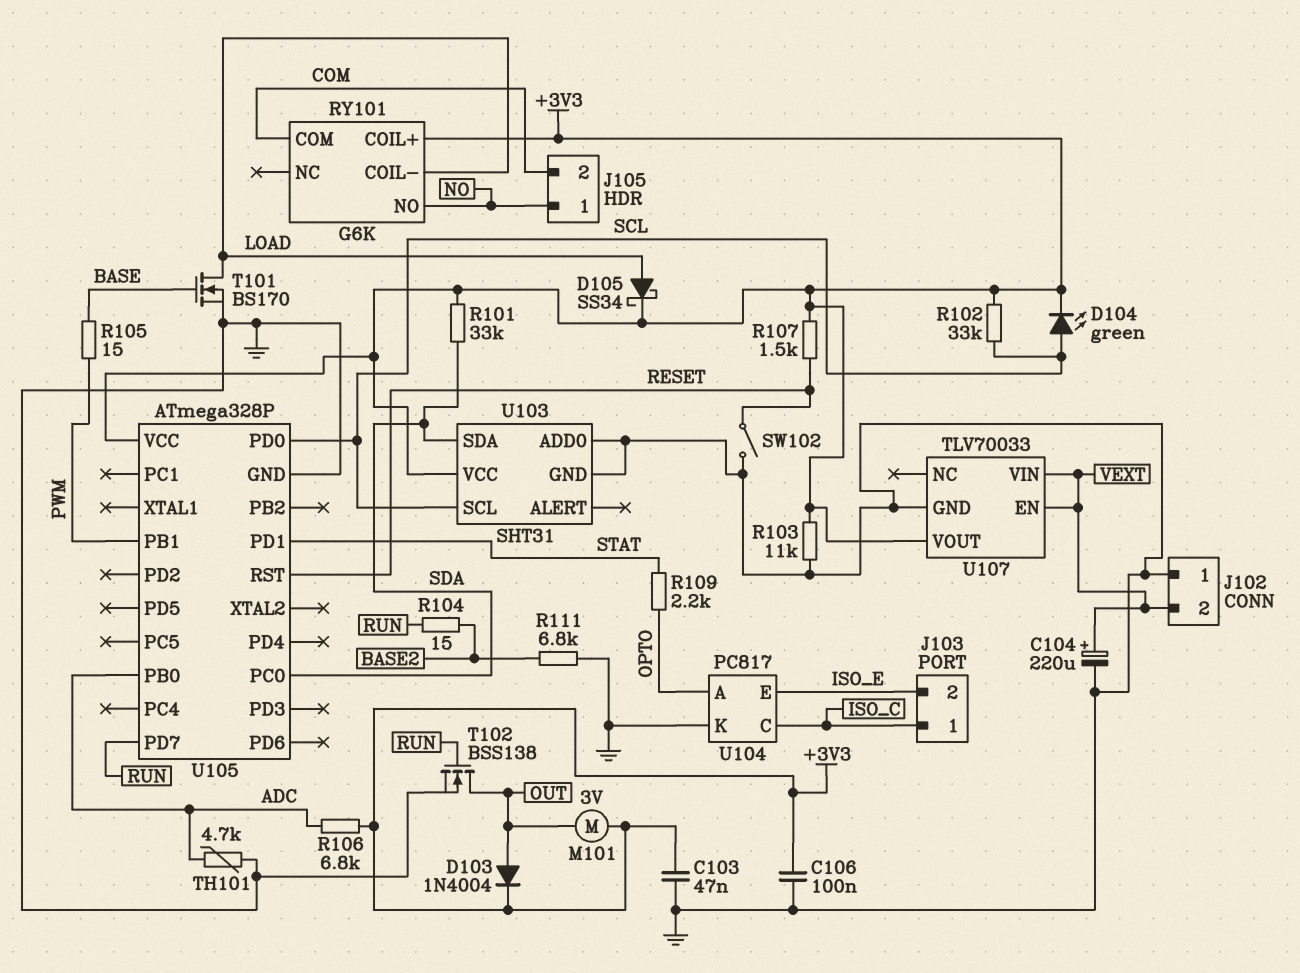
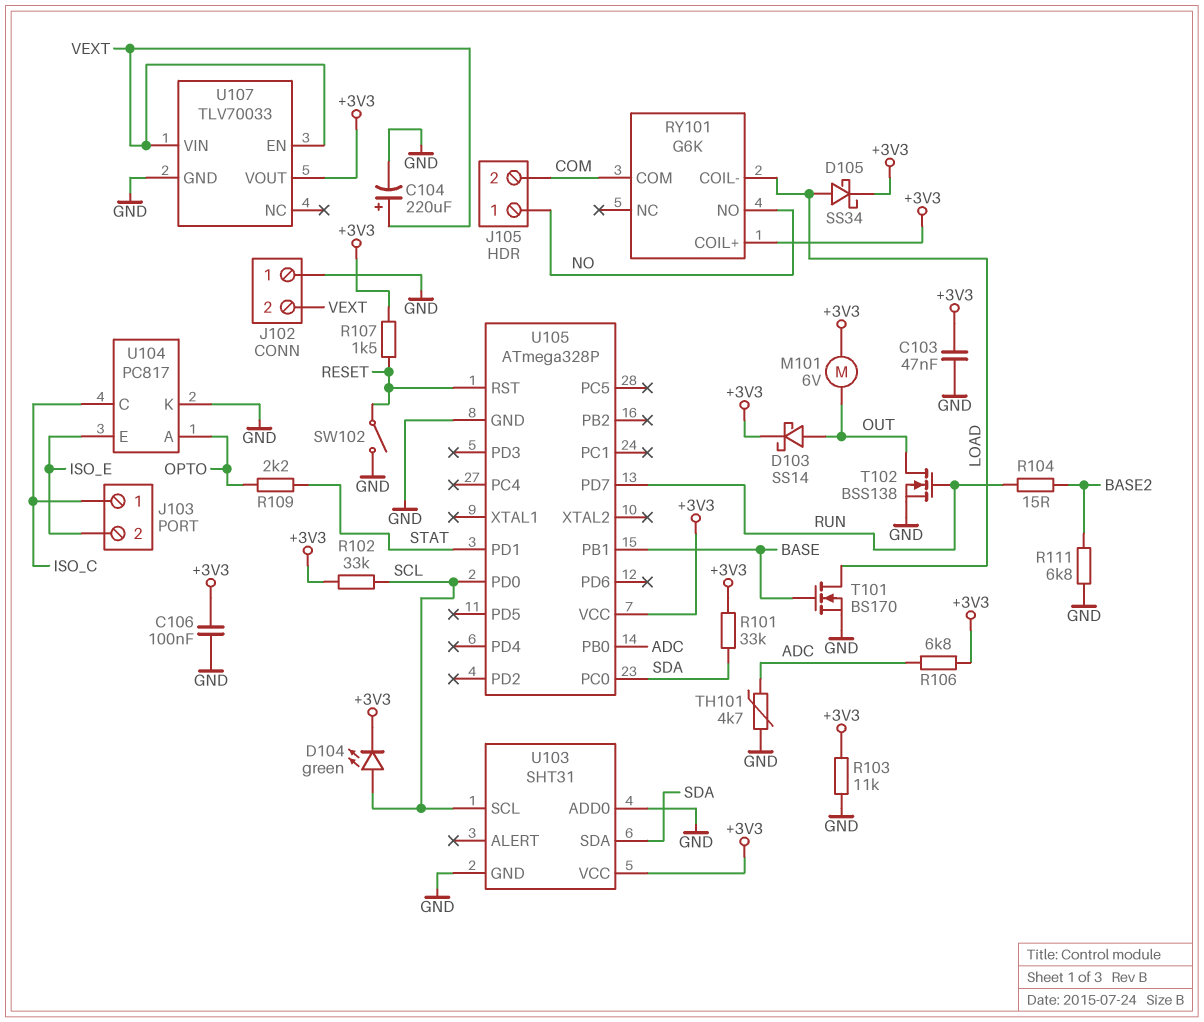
D103: diode 1N4004 (A OUT, K +3V3) -> schottky SS14 (A OUT, K +3V3)
M101: motor 3V (+3V3, OUT) -> motor 6V (+3V3, OUT)
R105: 15 (BASE, PWM) -> none
U105 pin PB1: PWM -> BASE

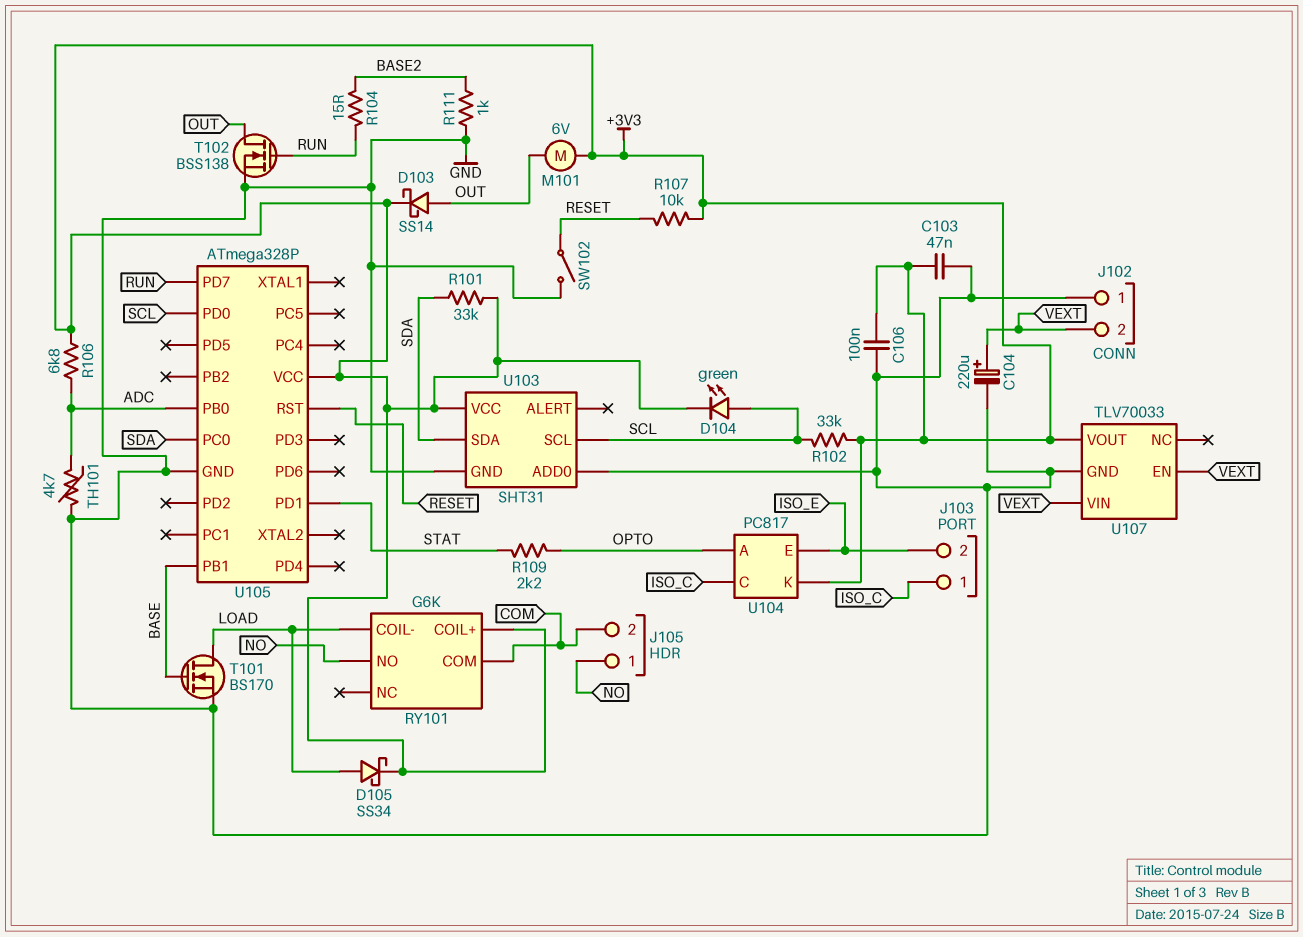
R103: 11k (+3V3, GND) -> none
R107: 1.5k (+3V3, RESET) -> 10k (+3V3, RESET)
R111: 6.8k (BASE2, GND) -> 1k (BASE2, GND)
U104 pin K: GND -> +3V3

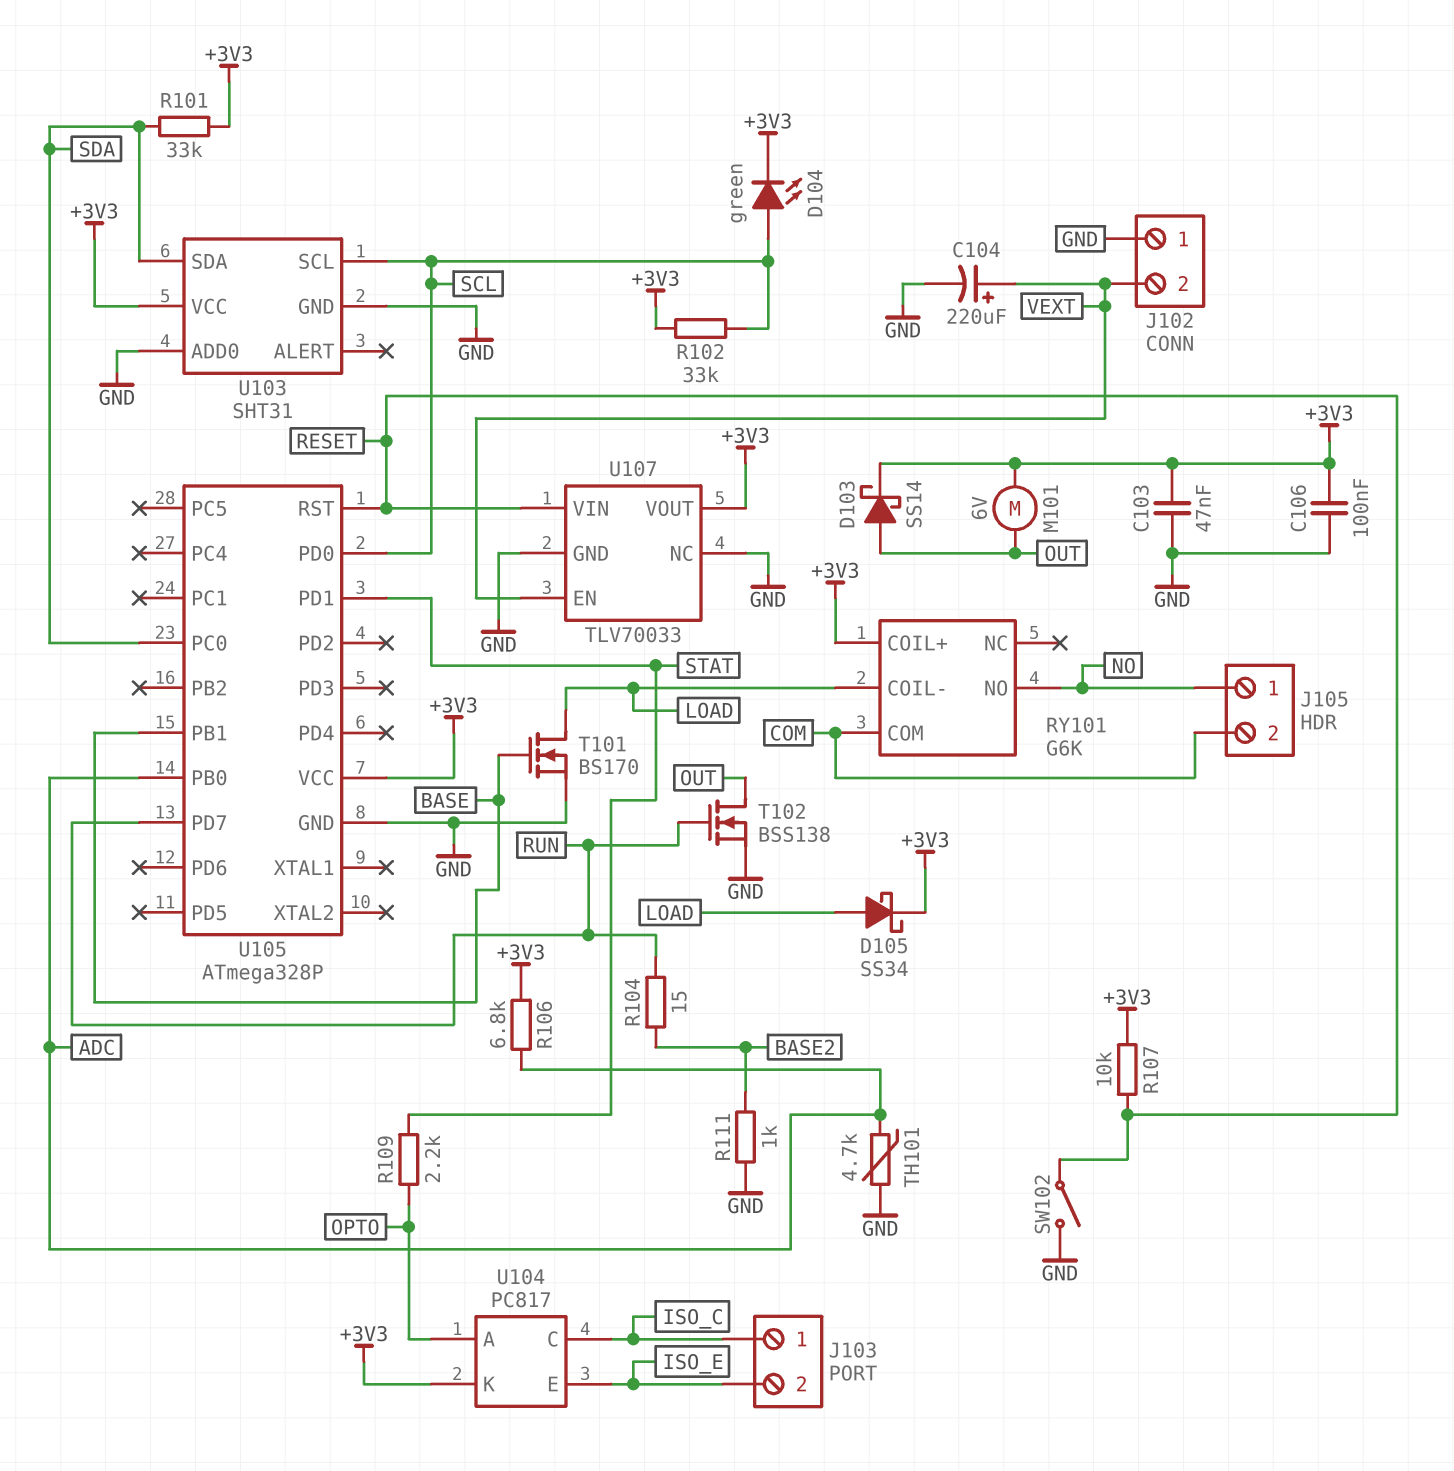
U107 pin NC: none -> GND
U107 pin VIN: VEXT -> RESET

